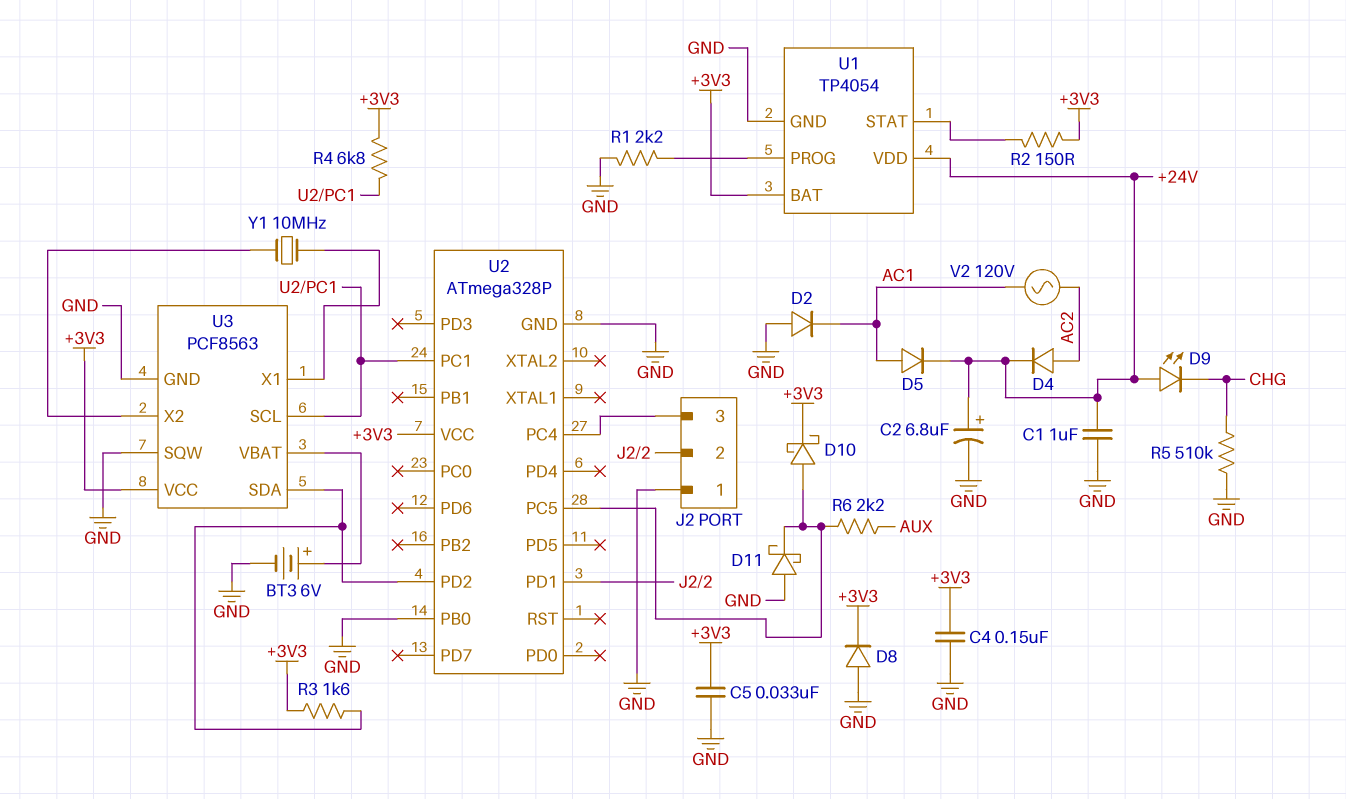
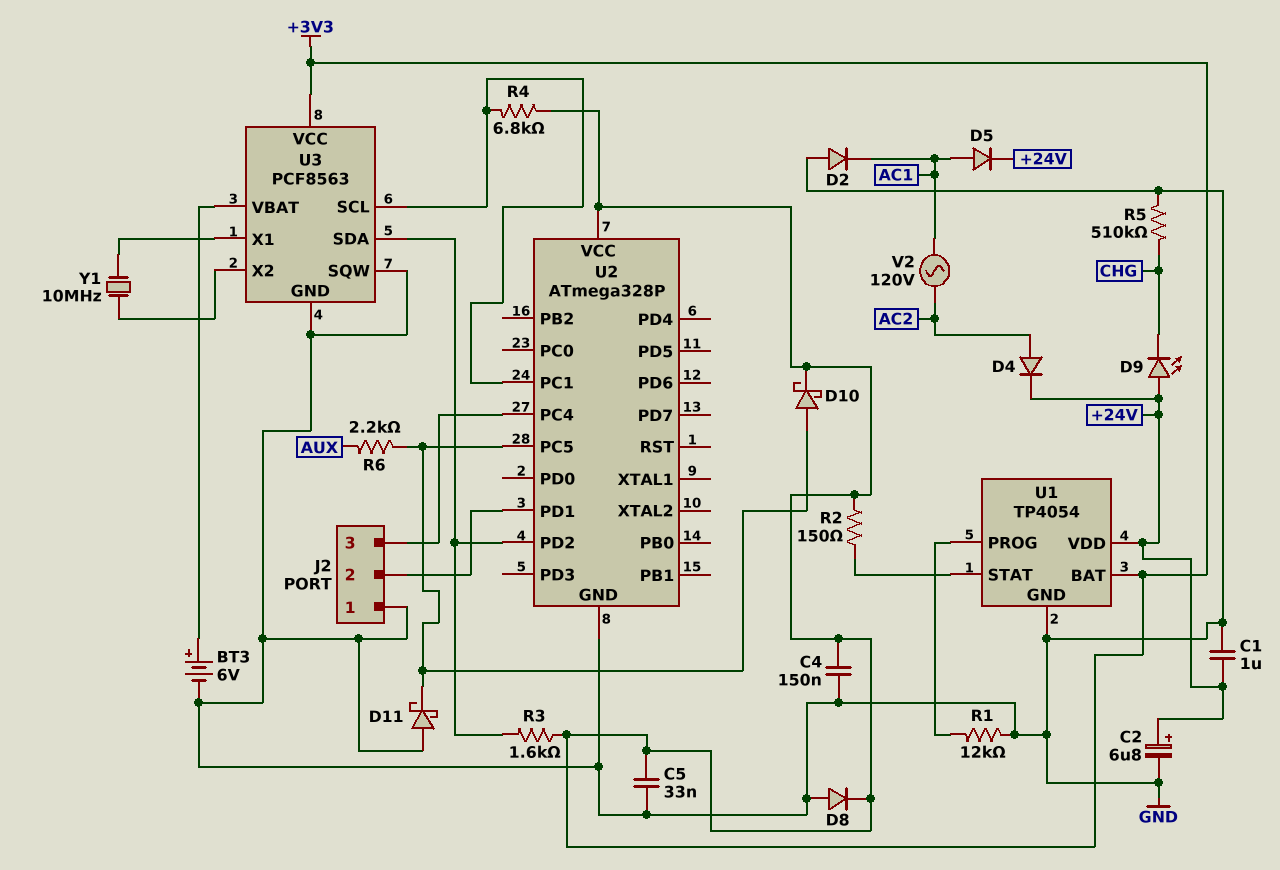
R1: 2.2k (GND, U1/PROG) -> 12k (GND, U1/PROG)
U2 pin PB0: GND -> none

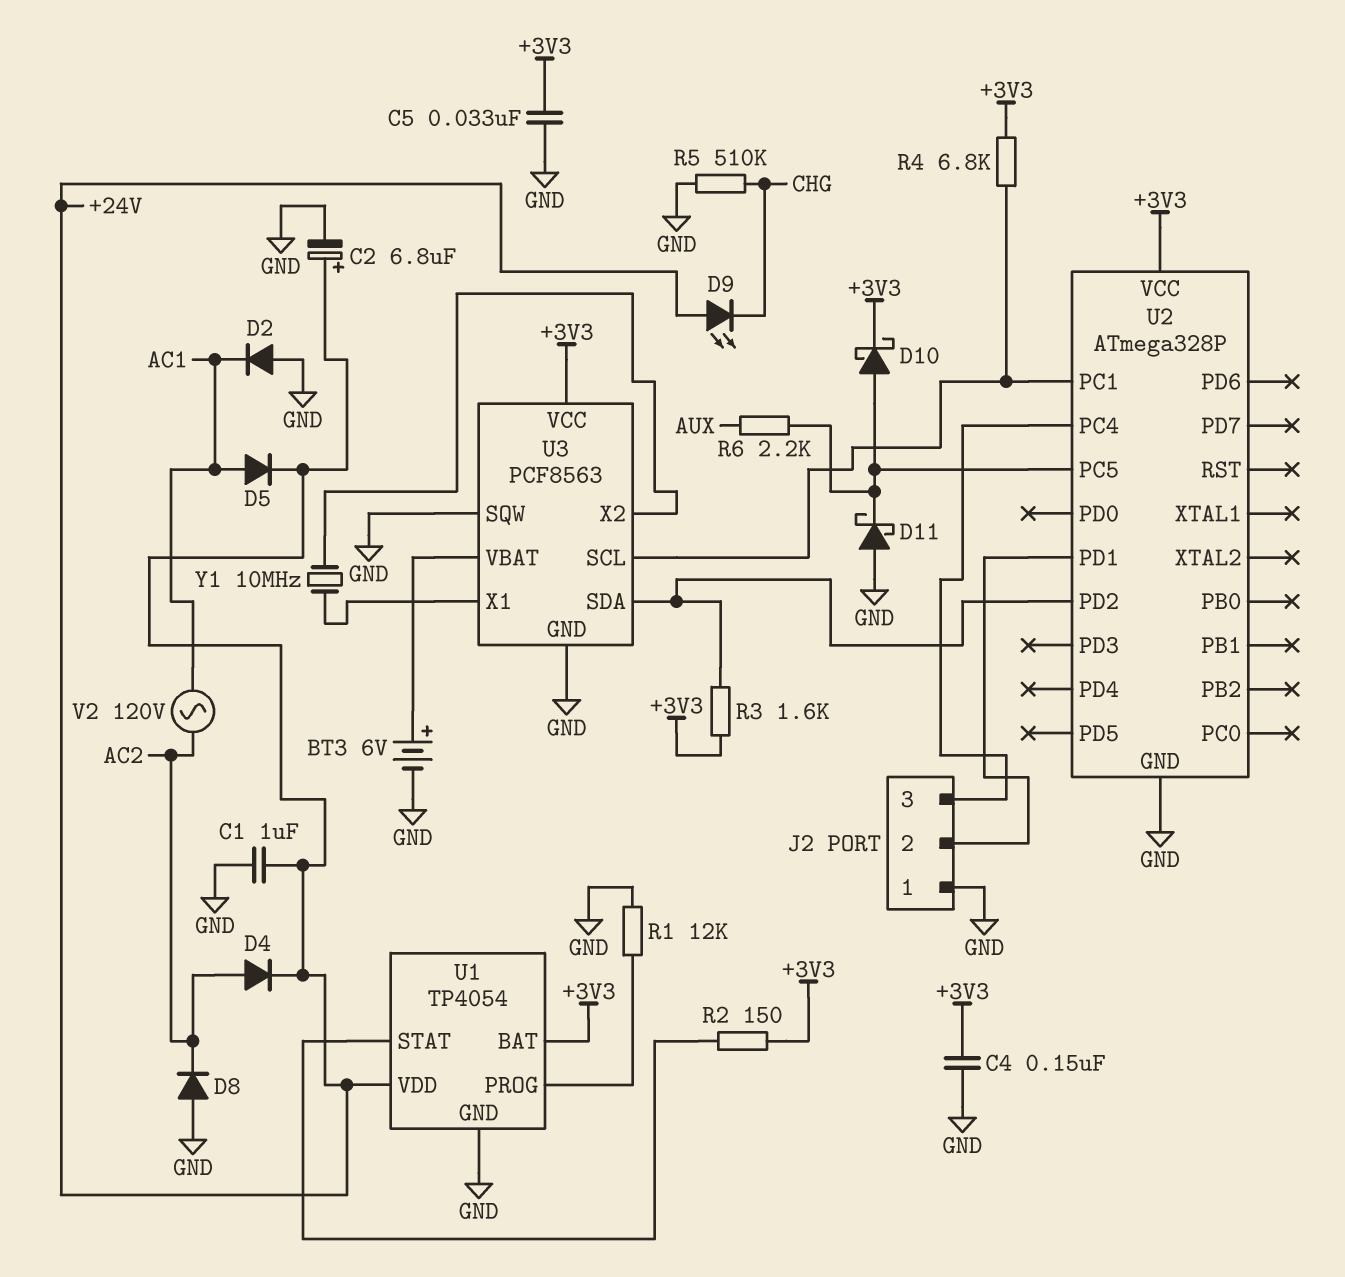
D8: diode (A GND, K +3V3) -> diode (A GND, K AC2)

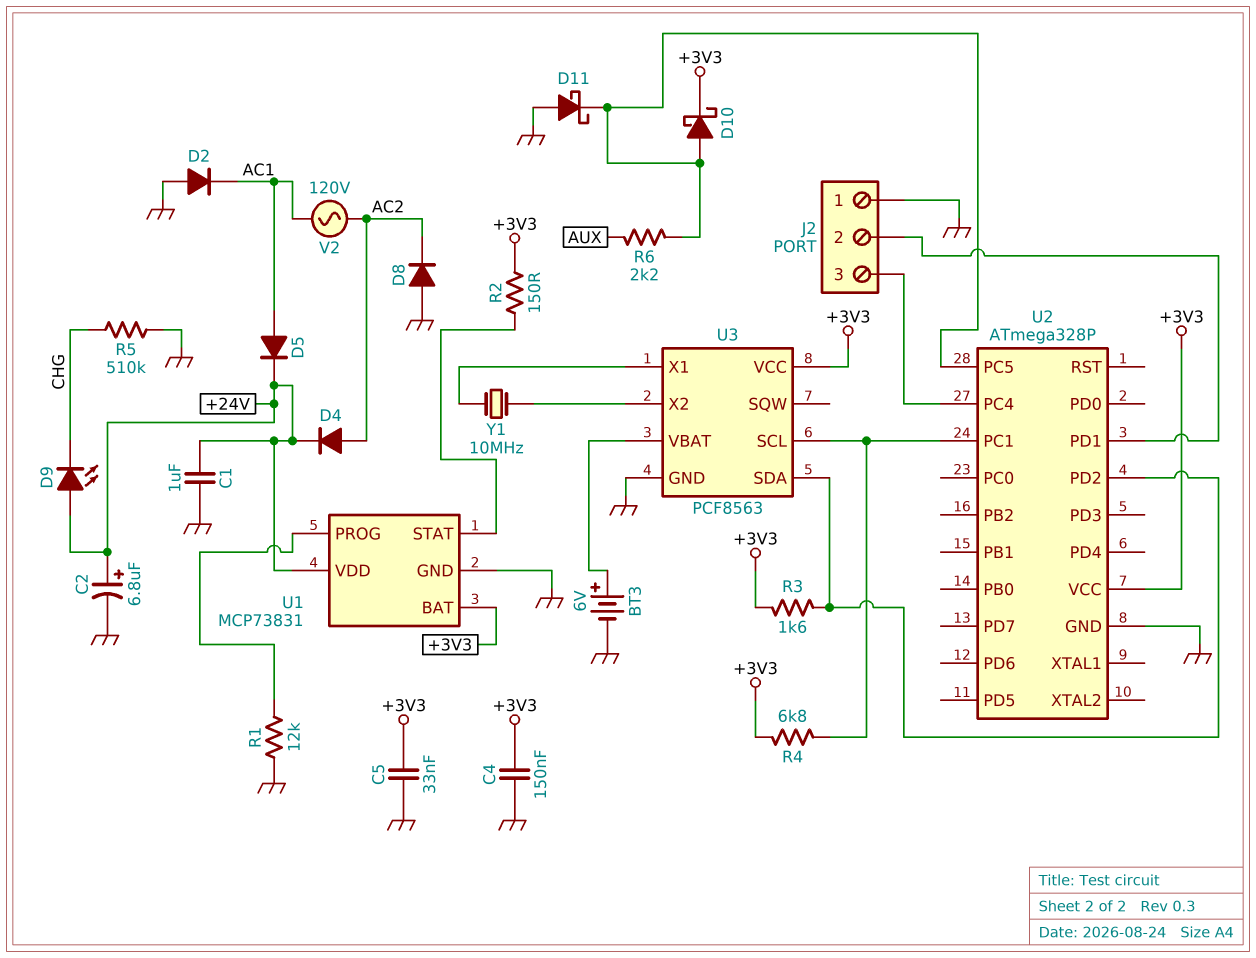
U1: TP4054 -> MCP73831
U3 pin SQW: GND -> none

